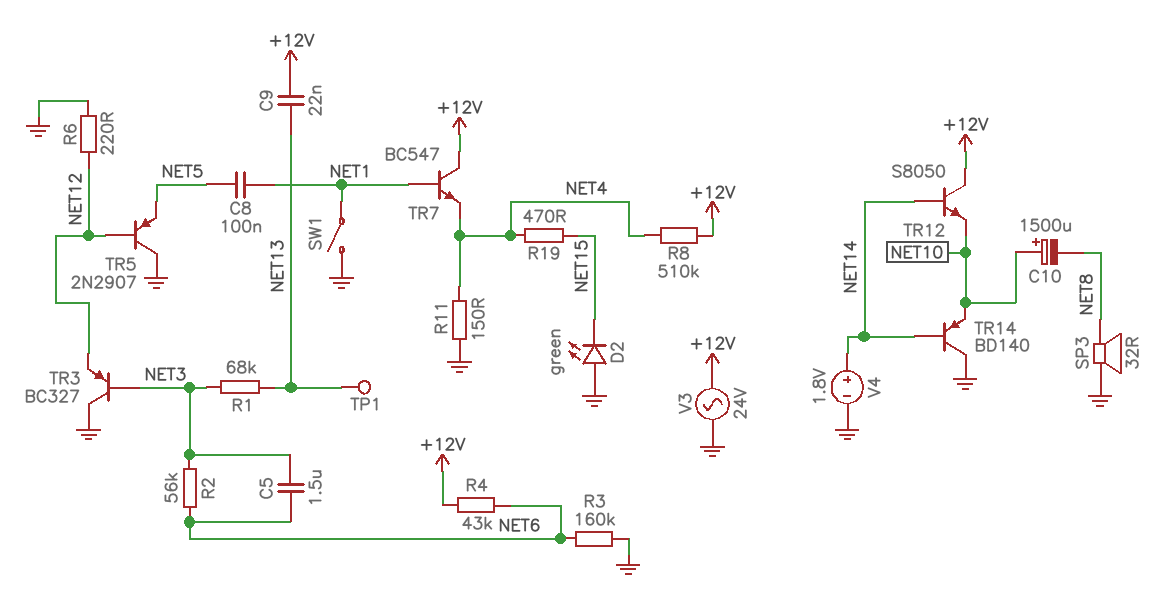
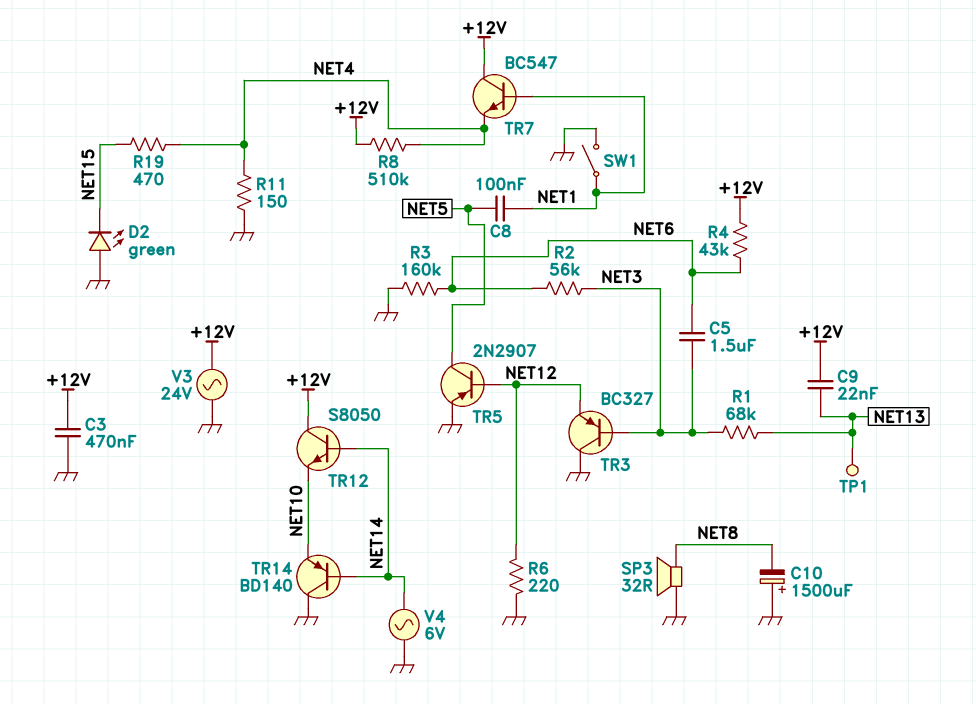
C3: none -> 470nF (+12V, GND)
C10: 1500uF (plus NET10, minus NET8) -> 1500uF (plus GND, minus NET8)
TR5: PNP 2N2907 (B NET12, C GND, E NET5) -> PNP 2N2907 (B NET12, C NET5, E GND)
V4: 1.8V (plus NET14, minus GND) -> AC 6V (GND, NET14)

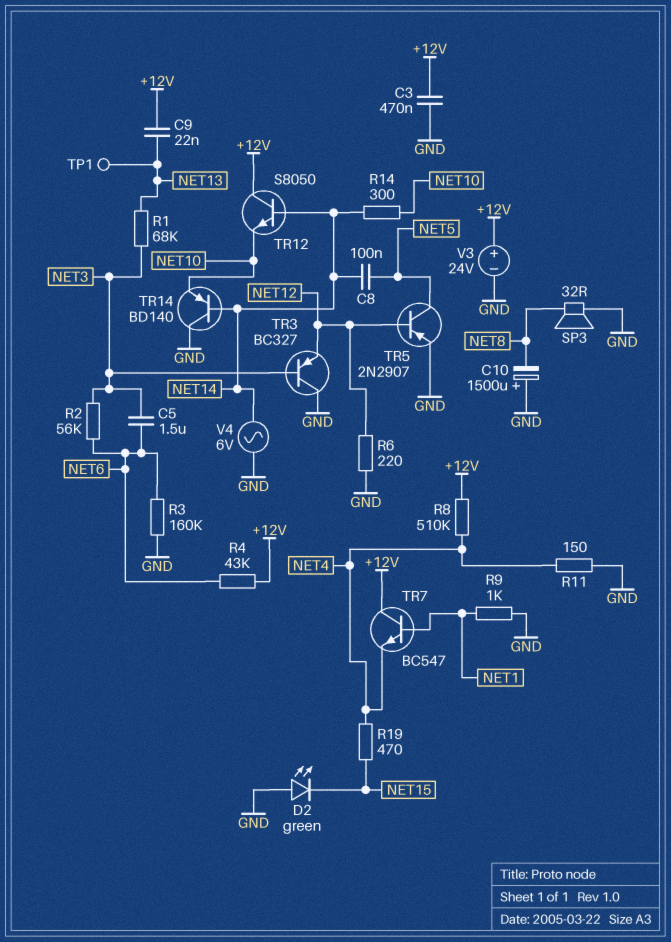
C8: 100nF (NET1, NET5) -> 100nF (NET5, NET14)
R9: none -> 1k (GND, NET1)
R14: none -> 300 (NET10, NET14)
SW1: switch (GND, NET1) -> none
V3: AC 24V (+12V, GND) -> 24V (plus +12V, minus GND)

